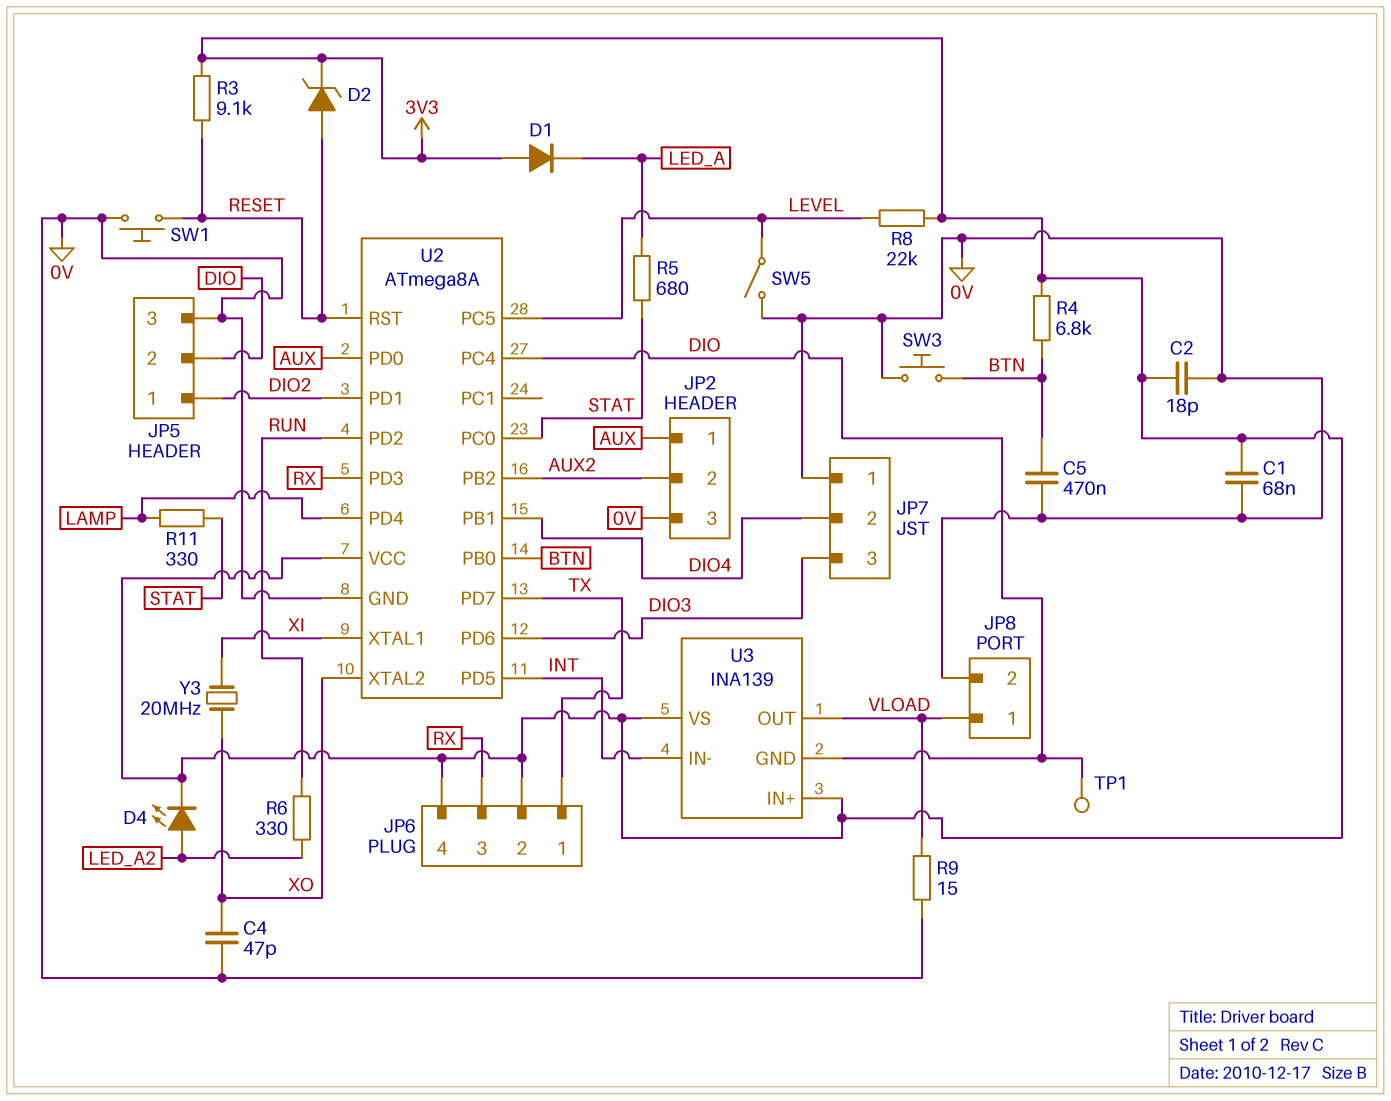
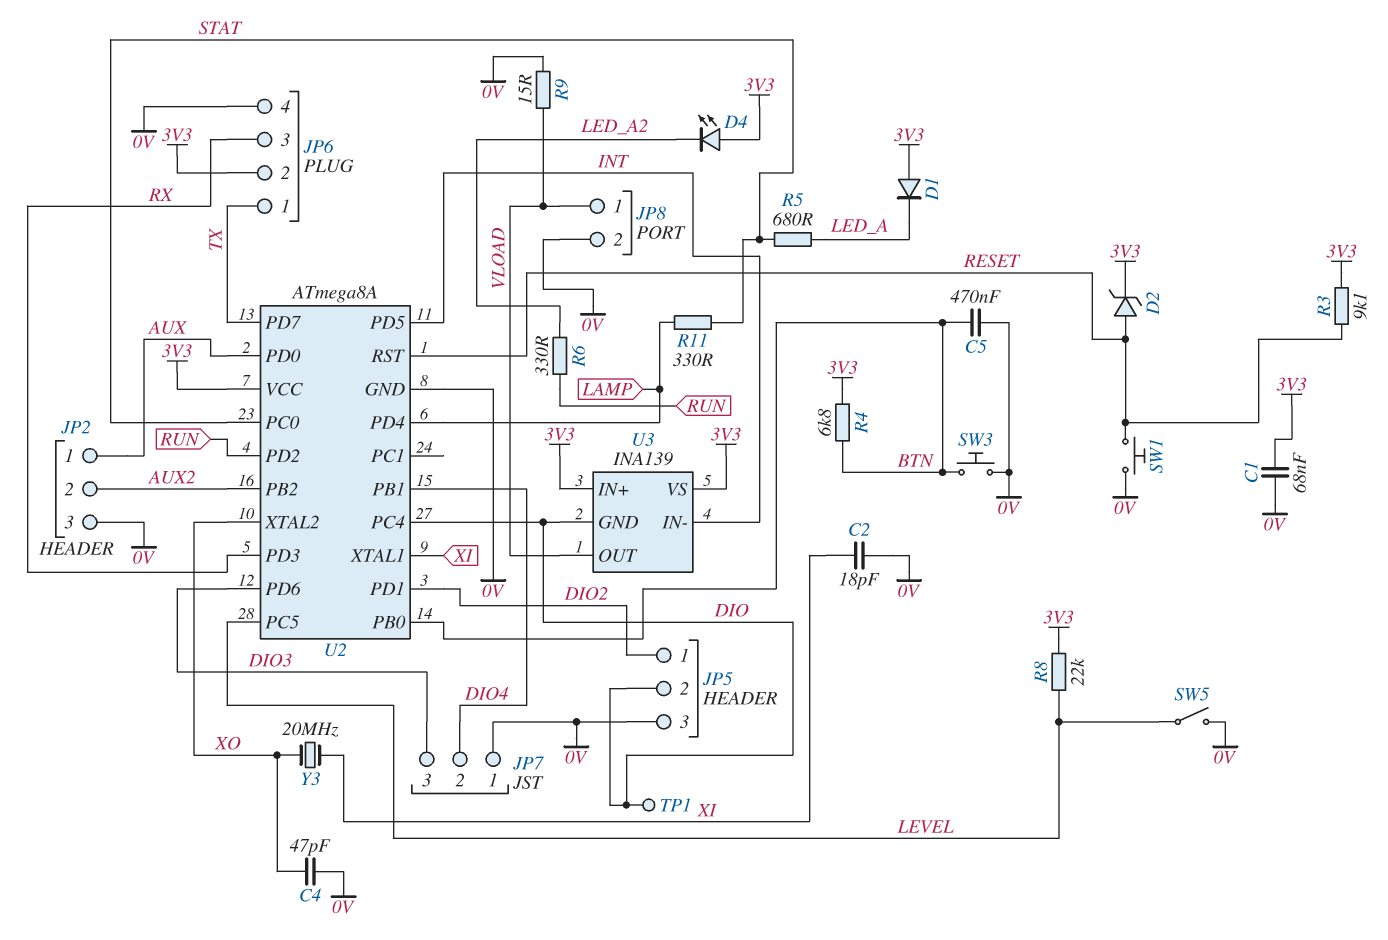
C2: 18pF (0V, 3V3) -> 18pF (0V, XI)
D4: LED (A LED_A2, K 3V3) -> LED (A 3V3, K LED_A2)
JP6 pin 4: 3V3 -> 0V

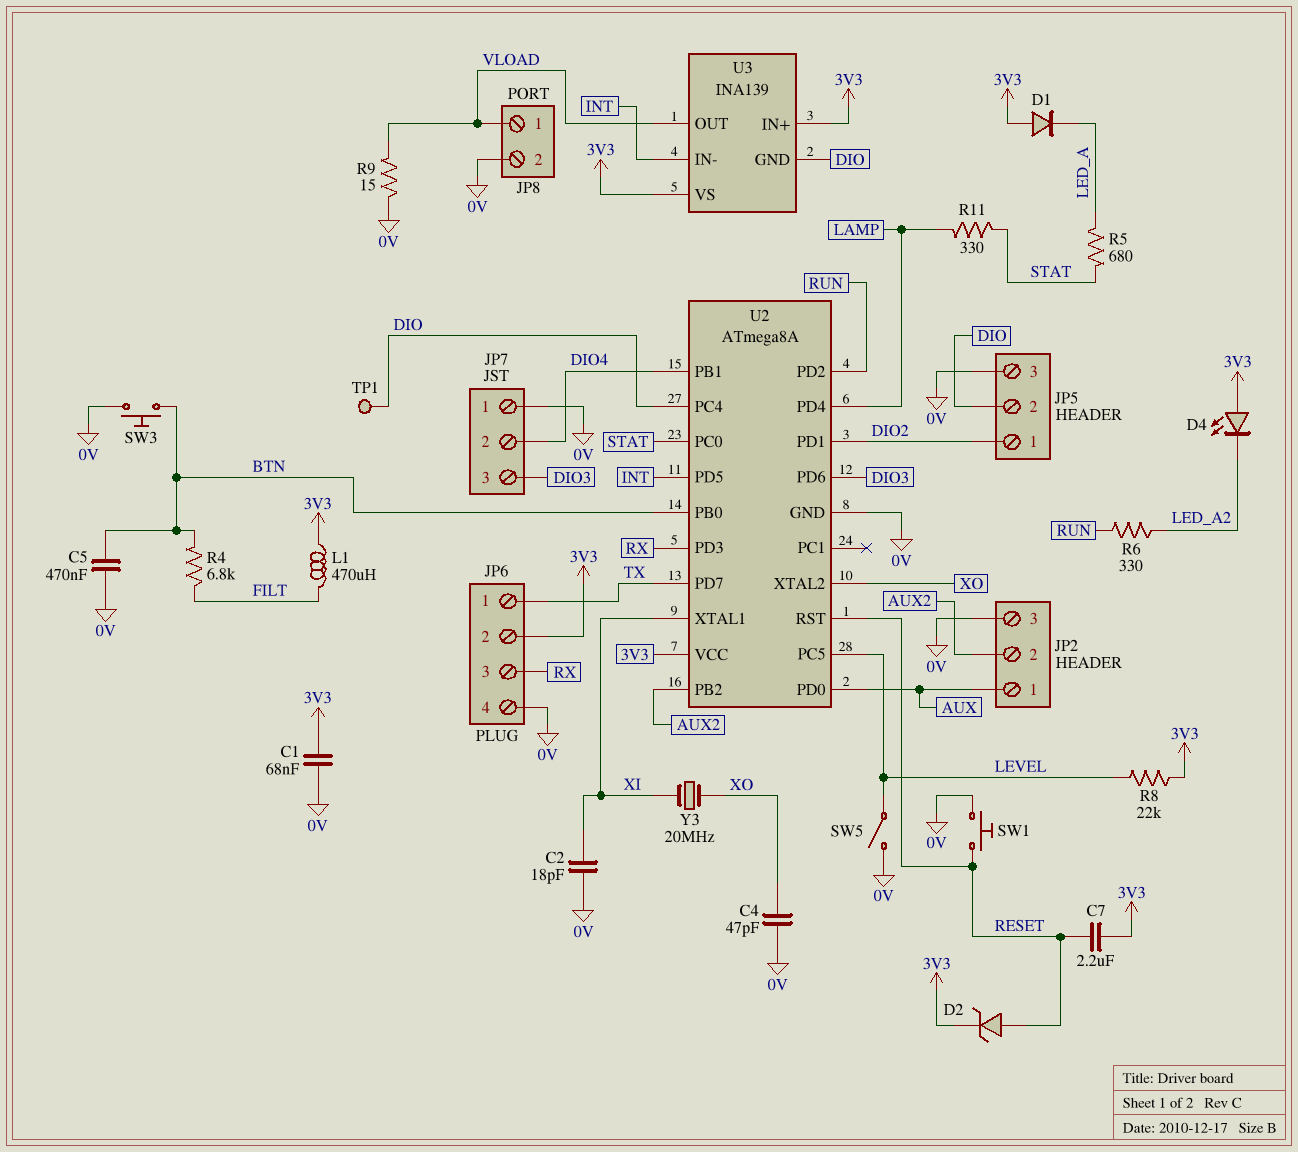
C7: none -> 2.2uF (3V3, RESET)
L1: none -> 470uH (3V3, FILT)
R3: 9.1k (3V3, RESET) -> none
R4: 6.8k (3V3, BTN) -> 6.8k (BTN, FILT)

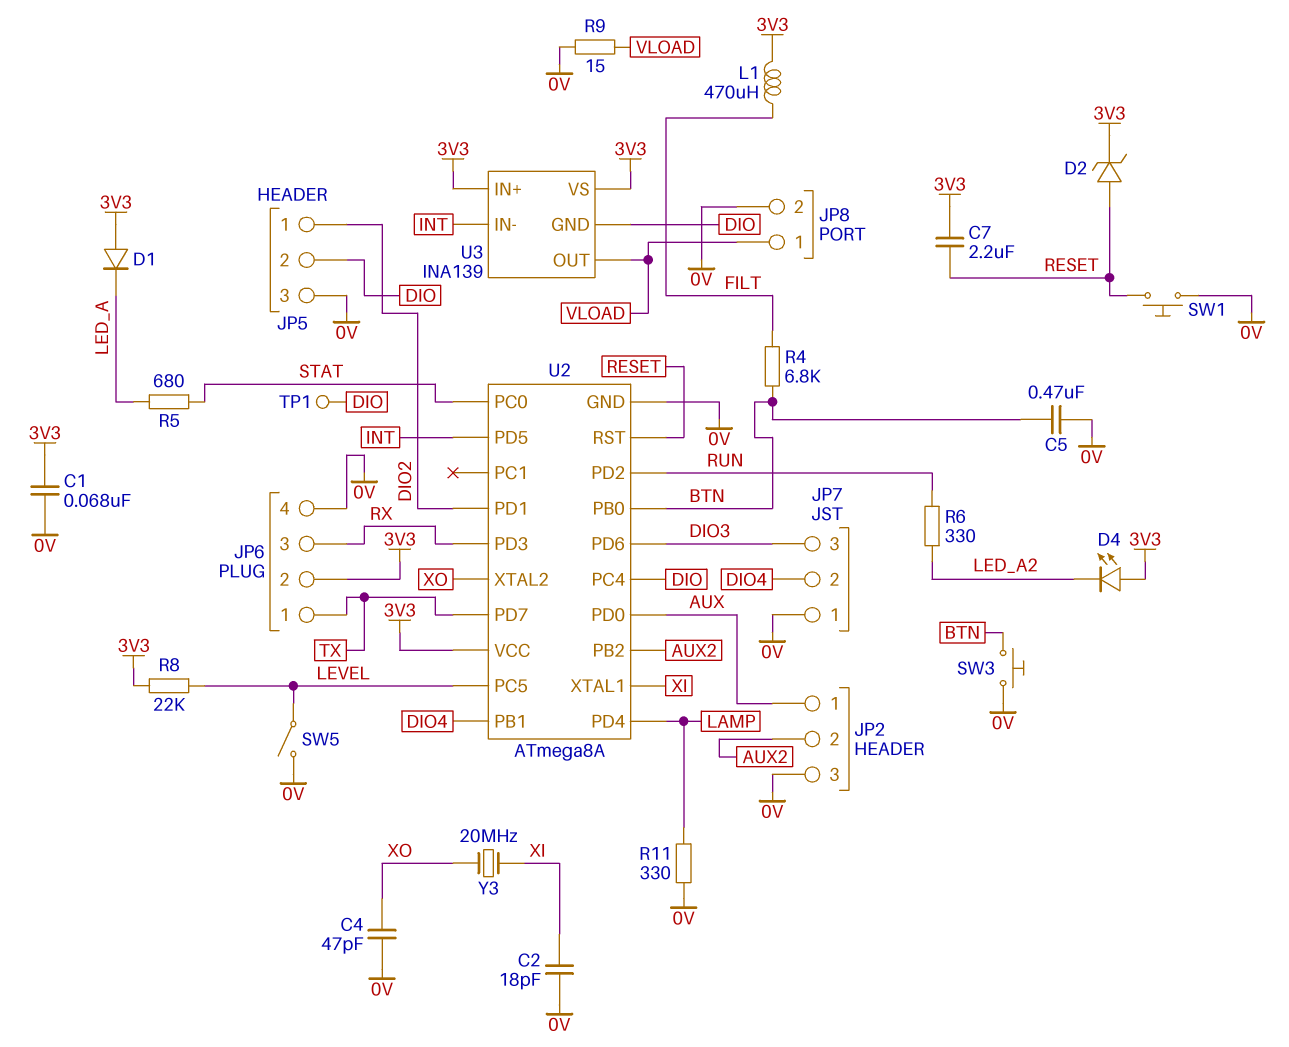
R11: 330 (LAMP, STAT) -> 330 (0V, LAMP)

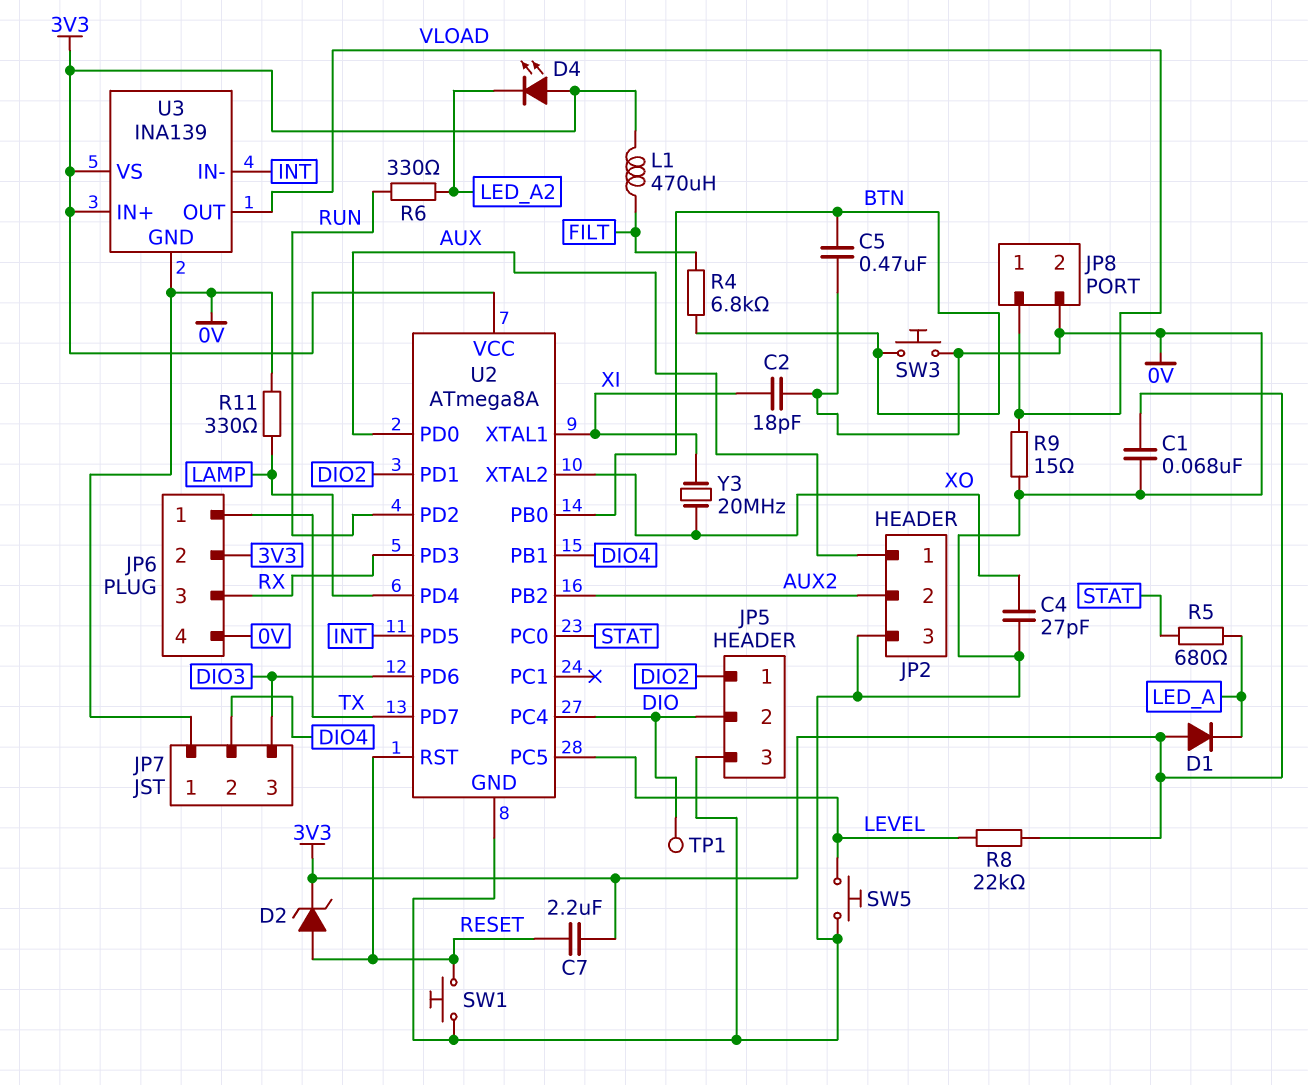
C4: 47pF (0V, XO) -> 27pF (0V, XO)
SW5: switch (0V, LEVEL) -> button (0V, LEVEL)
U3 pin GND: DIO -> 0V

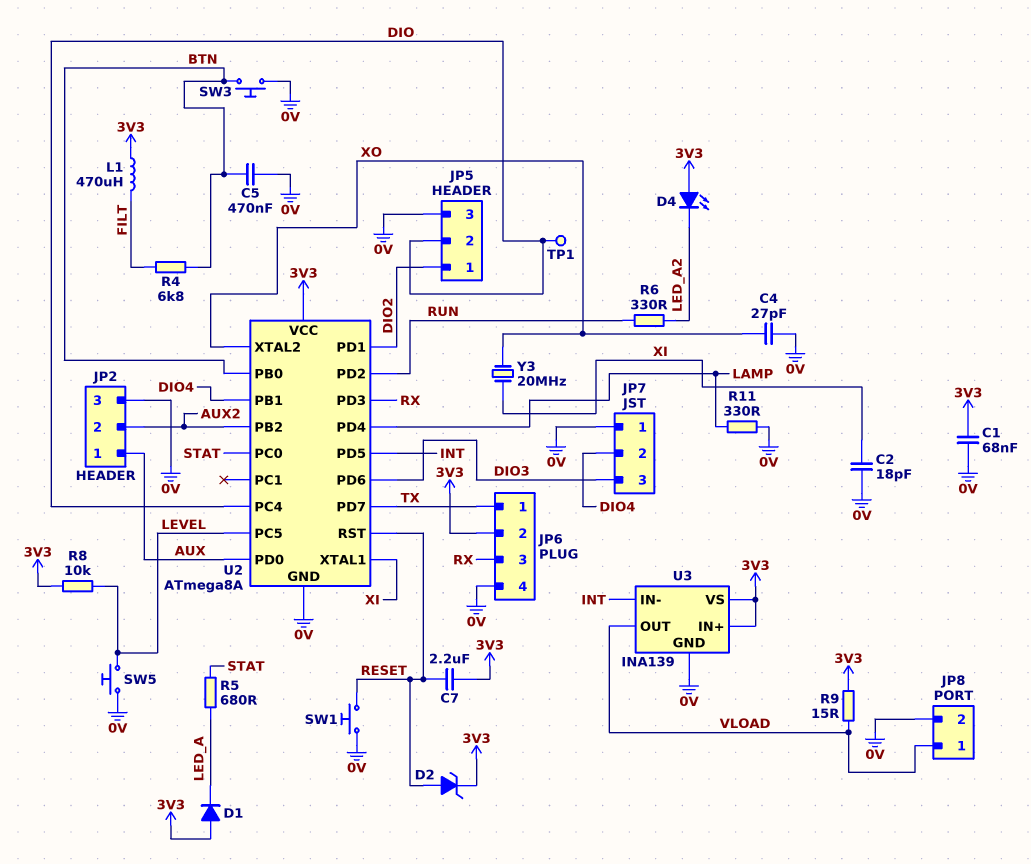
R8: 22k (3V3, LEVEL) -> 10k (3V3, LEVEL)
R9: 15 (0V, VLOAD) -> 15 (3V3, VLOAD)

